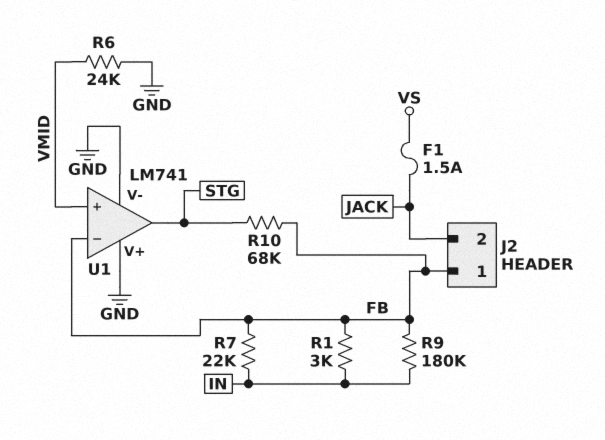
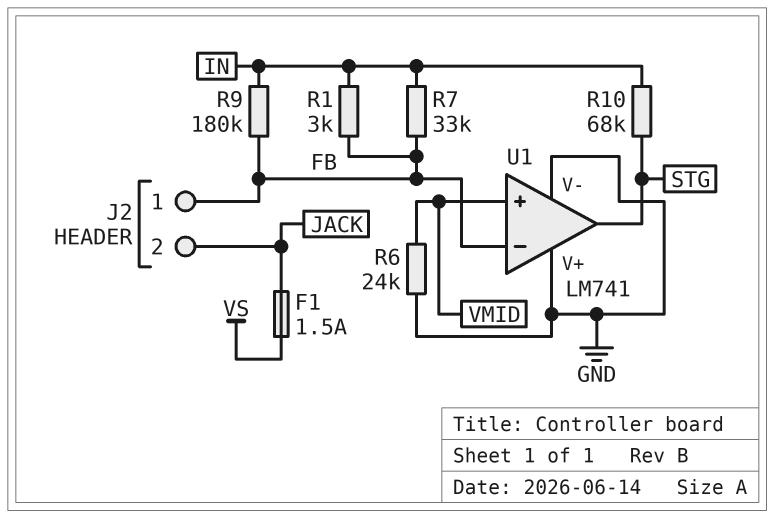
R7: 22k (FB, IN) -> 33k (FB, IN)
R10: 68k (FB, STG) -> 68k (IN, STG)

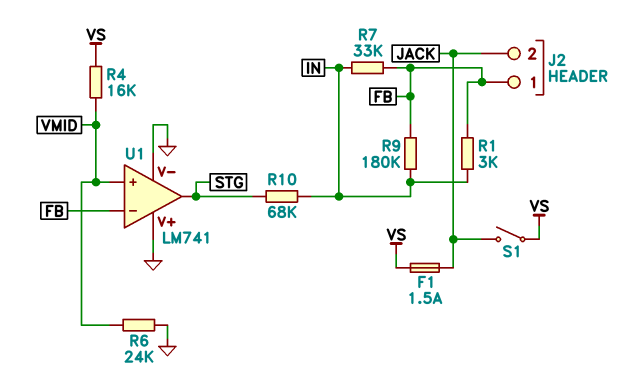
R4: none -> 16k (VMID, VS)
S1: none -> switch (JACK, VS)

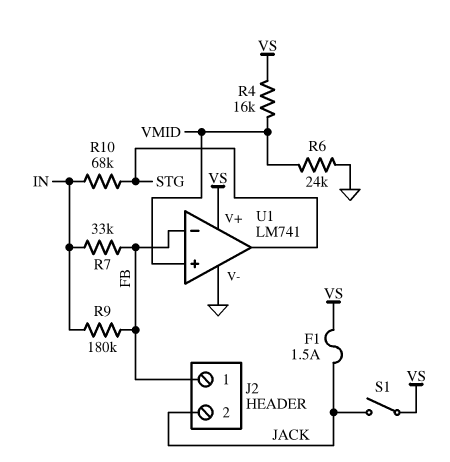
R1: 3k (FB, IN) -> none
U1 pin V+: GND -> VS

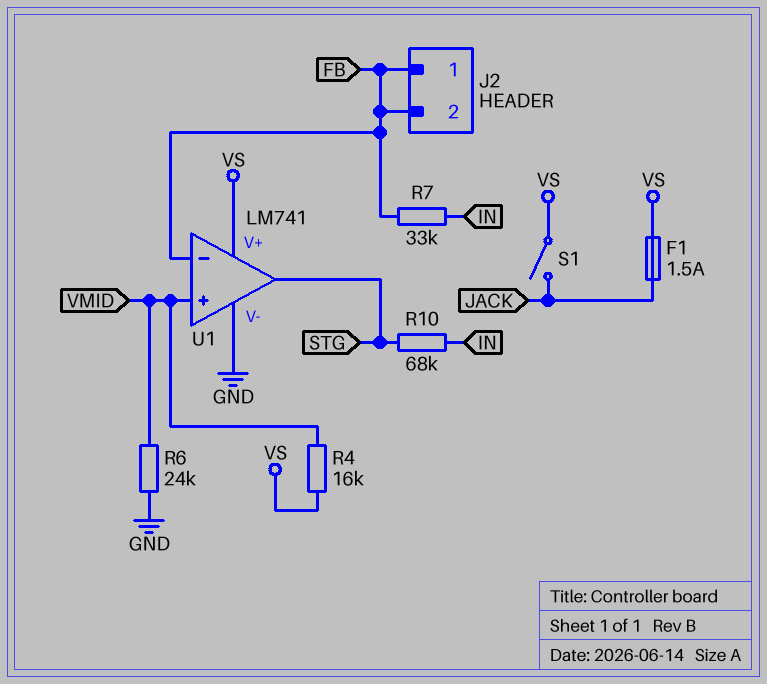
J2 pin 2: JACK -> FB
R9: 180k (FB, IN) -> none

